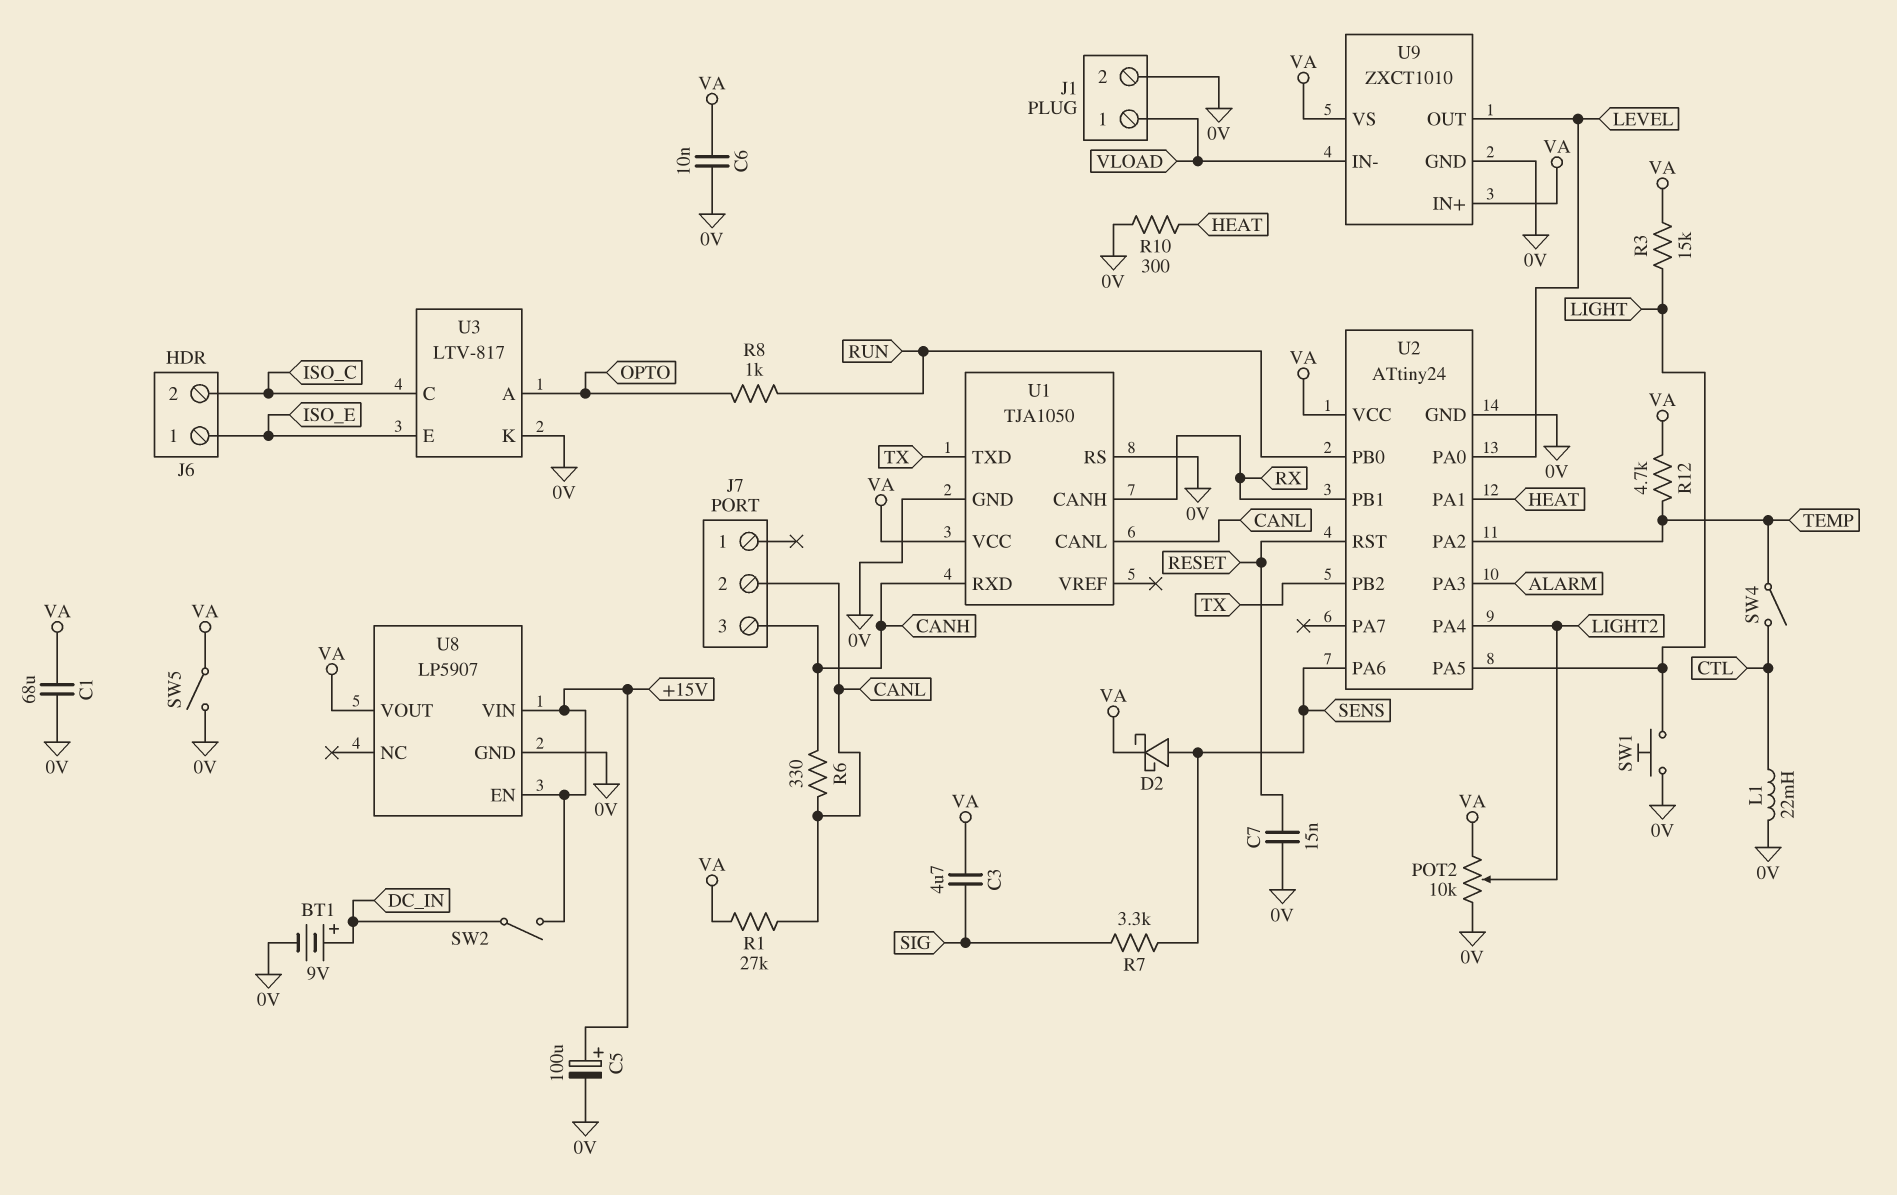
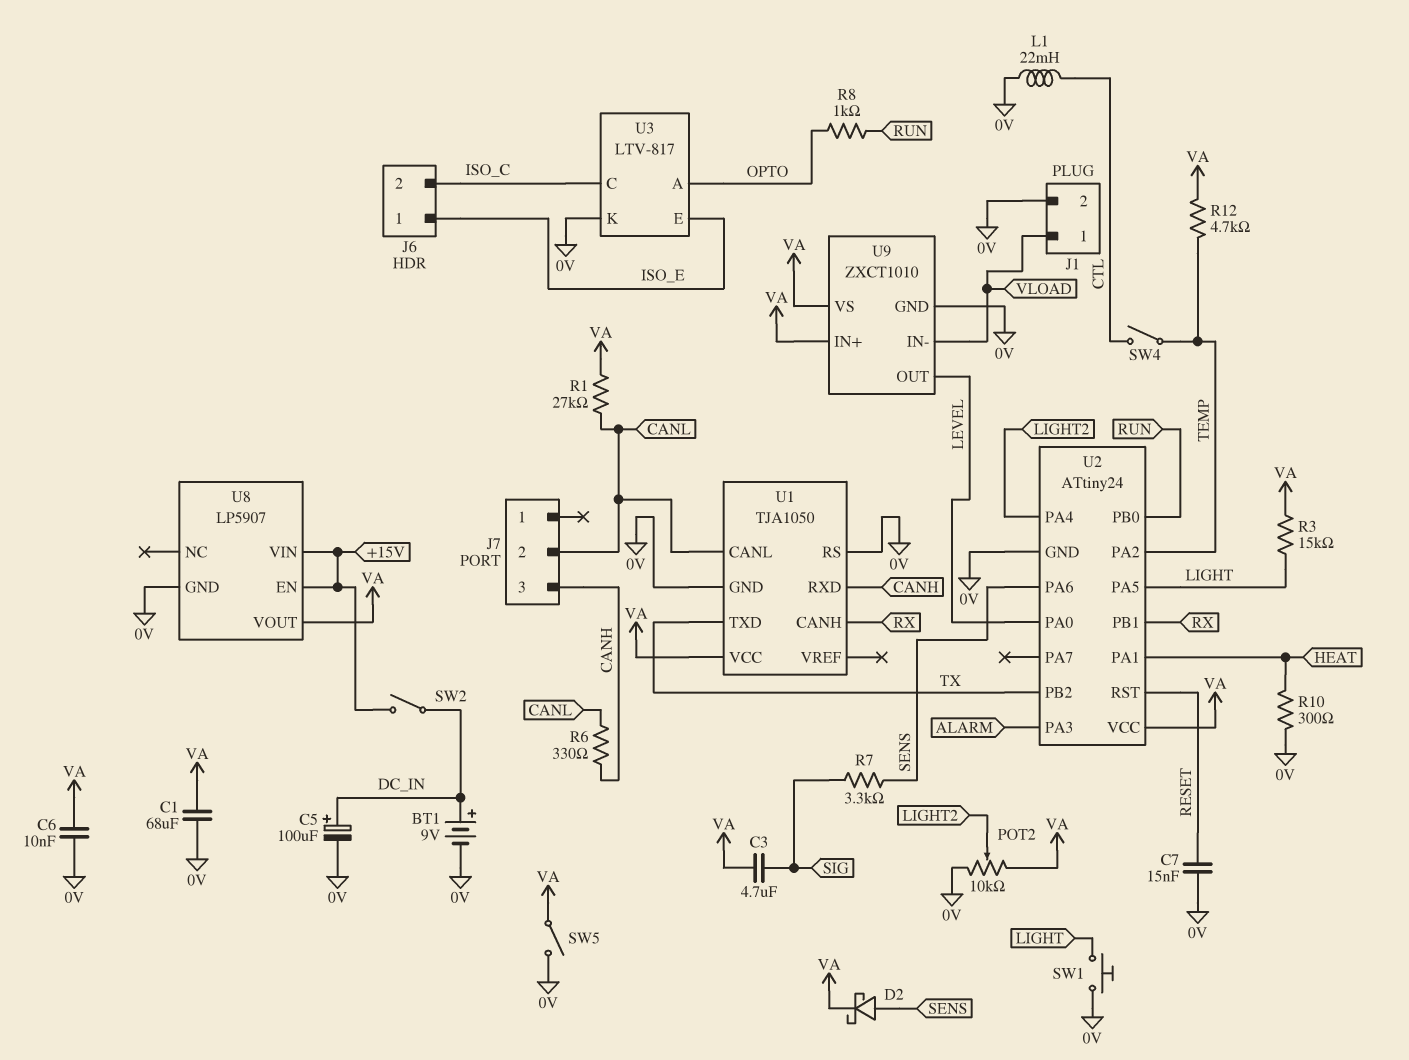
C5: 100uF (plus +15V, minus 0V) -> 100uF (plus DC_IN, minus 0V)

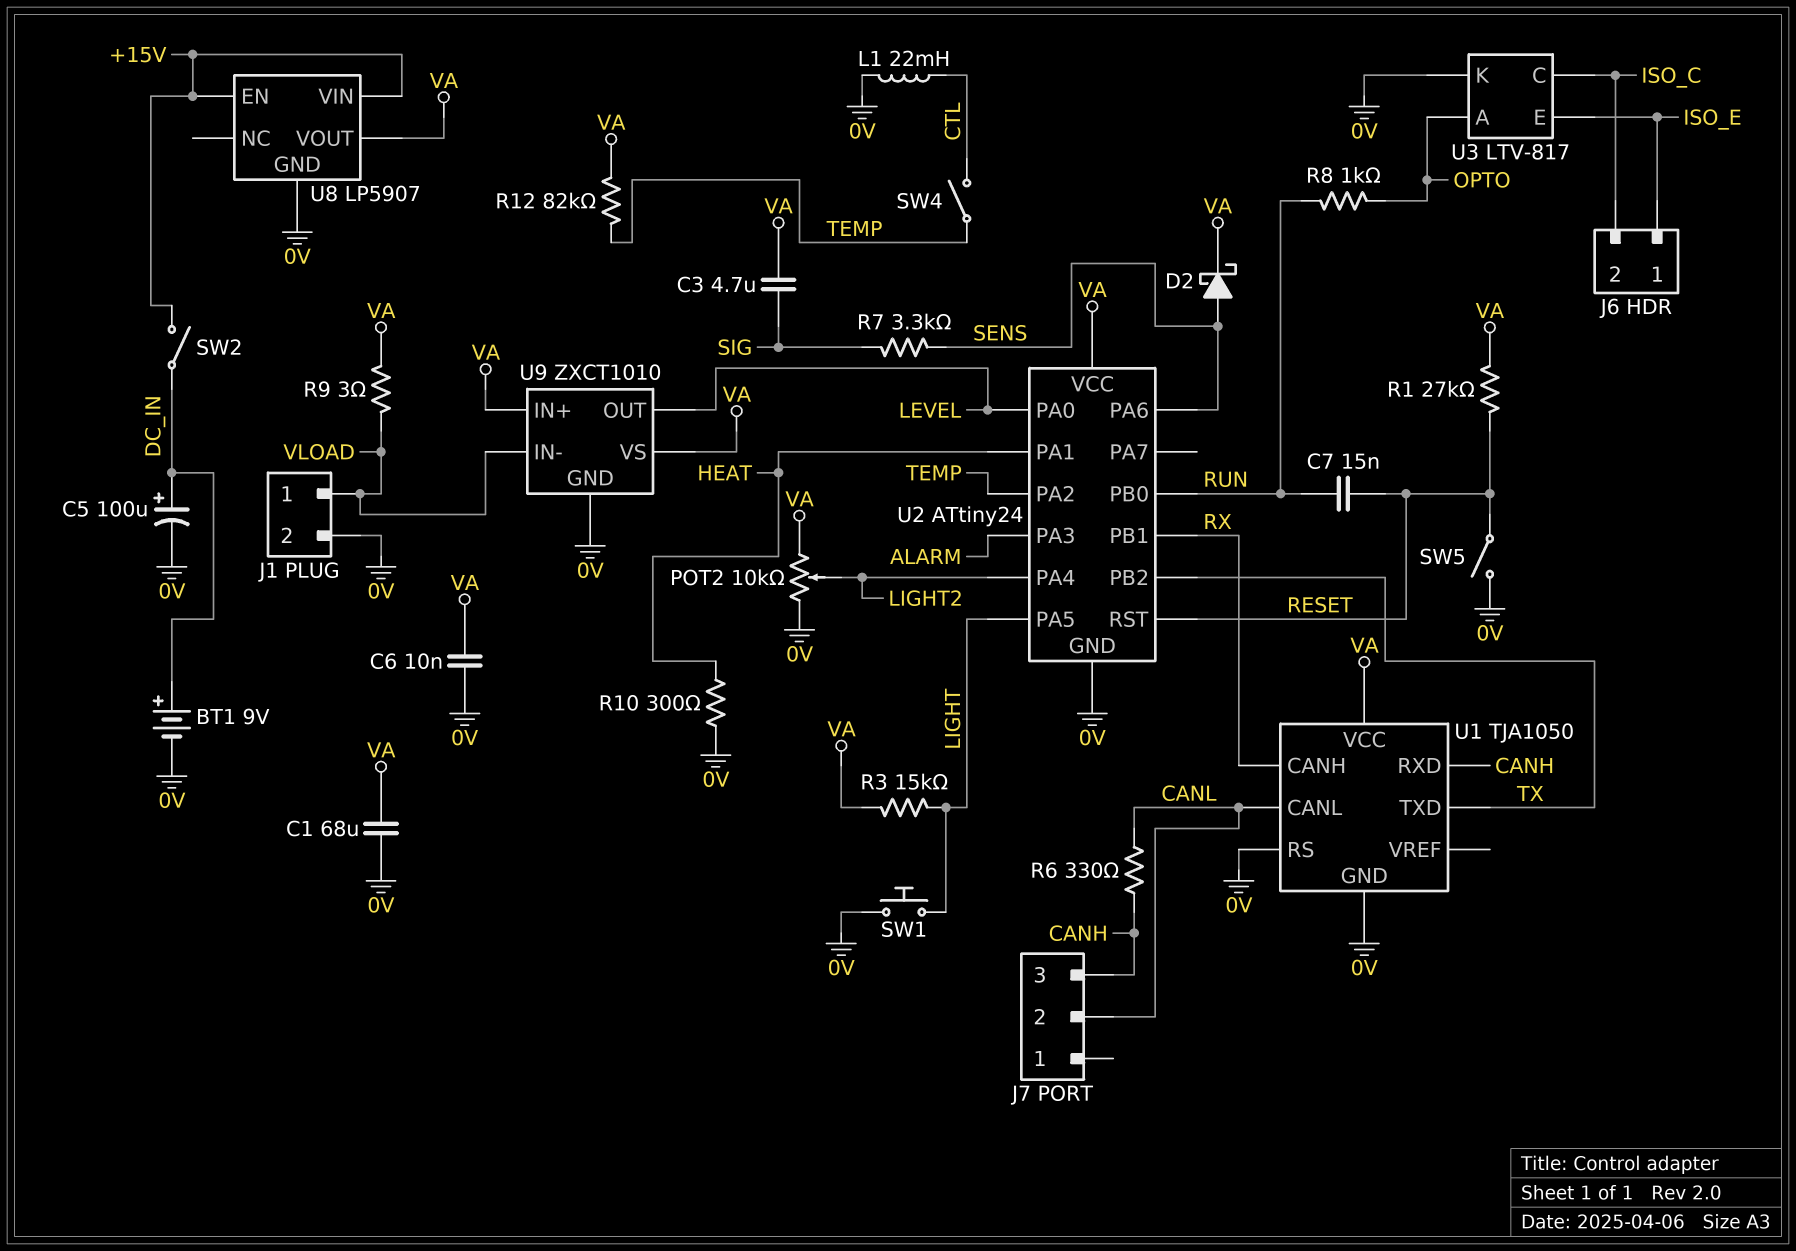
C7: 15nF (0V, RESET) -> 15nF (RESET, RUN)
R1: 27k (CANL, VA) -> 27k (RESET, VA)
R9: none -> 3 (VA, VLOAD)
R12: 4.7k (TEMP, VA) -> 82k (TEMP, VA)
SW5: switch (0V, VA) -> switch (0V, RESET)

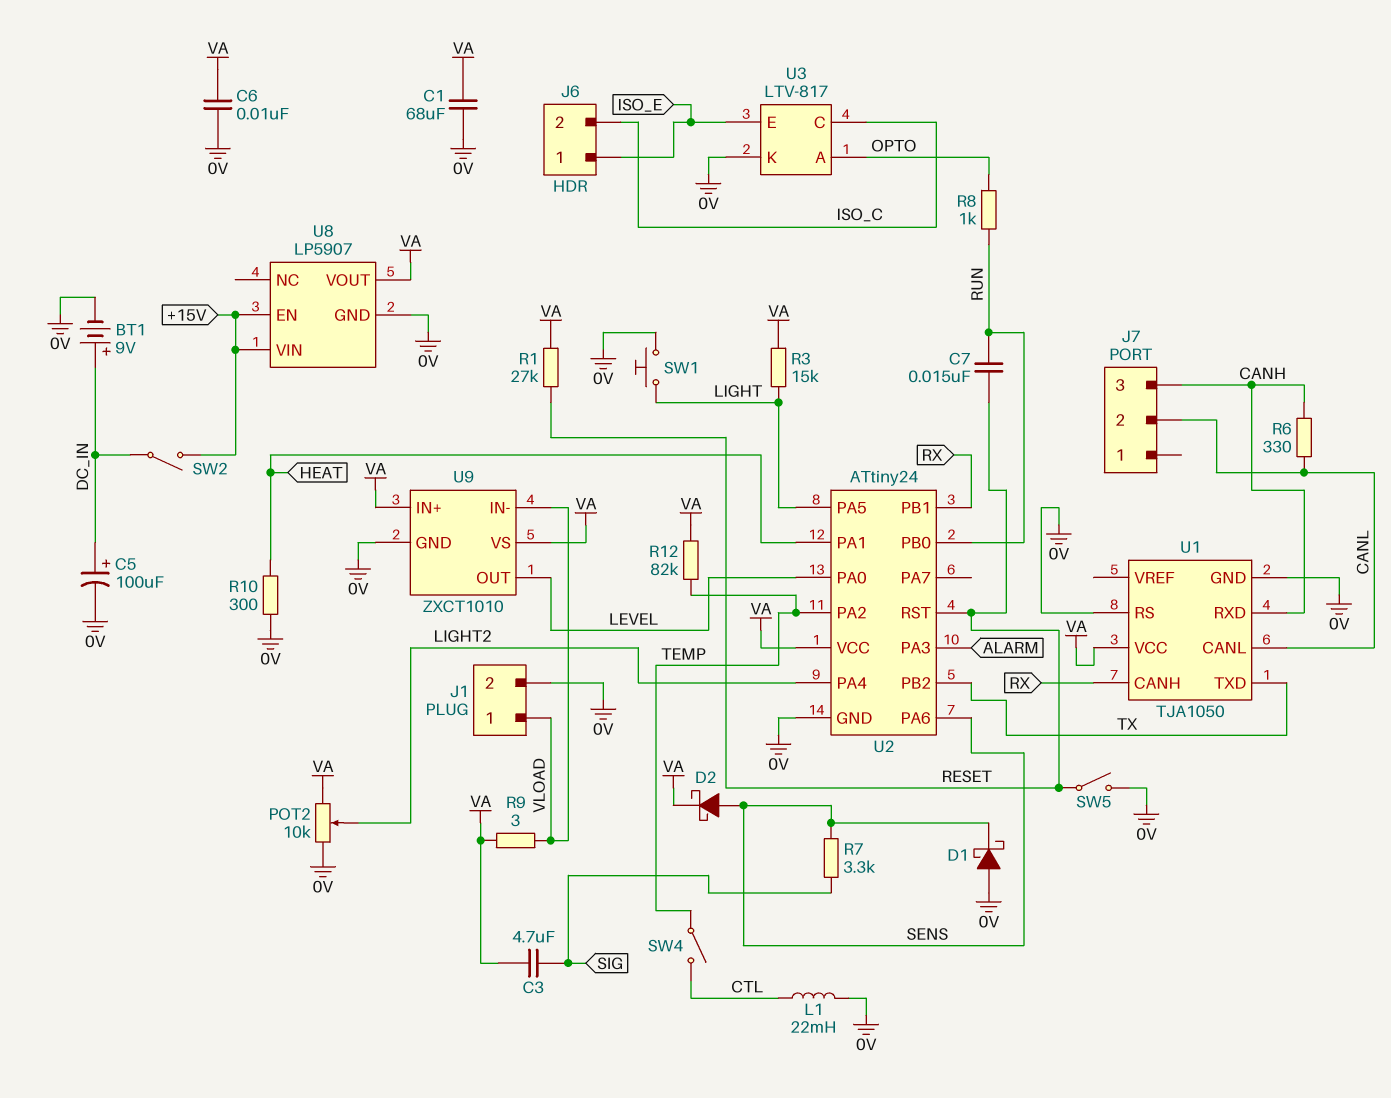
D1: none -> schottky (A 0V, K SENS)

